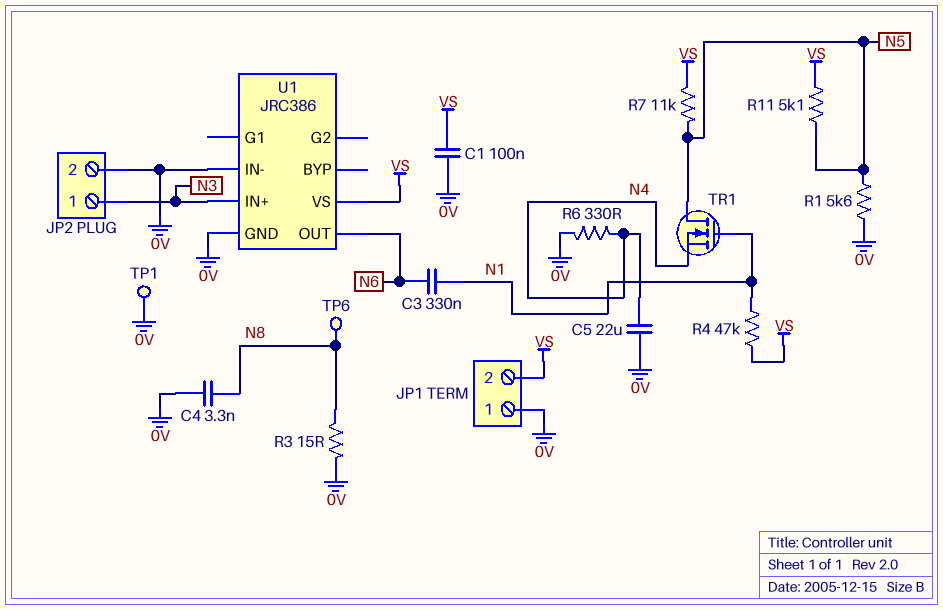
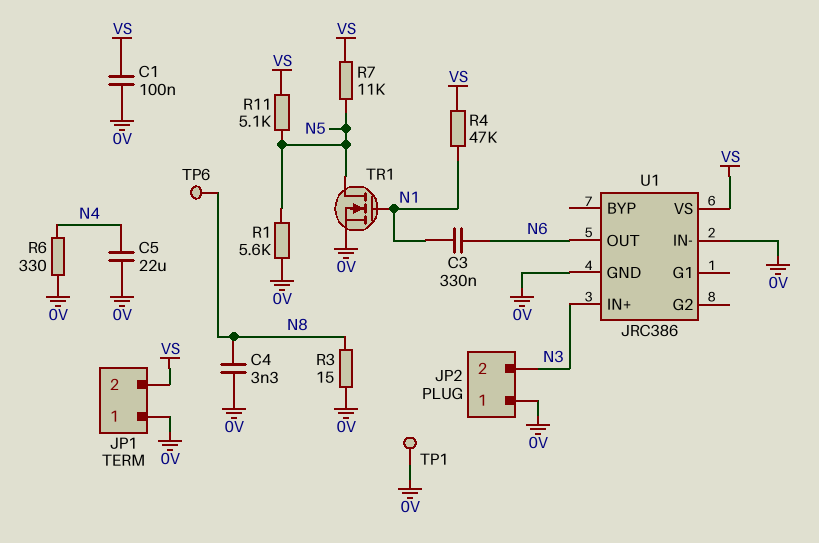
JP2 pin 1: N3 -> 0V
JP2 pin 2: 0V -> N3
TR1: NMOS (G N1, D N5, S N4) -> NMOS (G N1, D N5, S 0V)

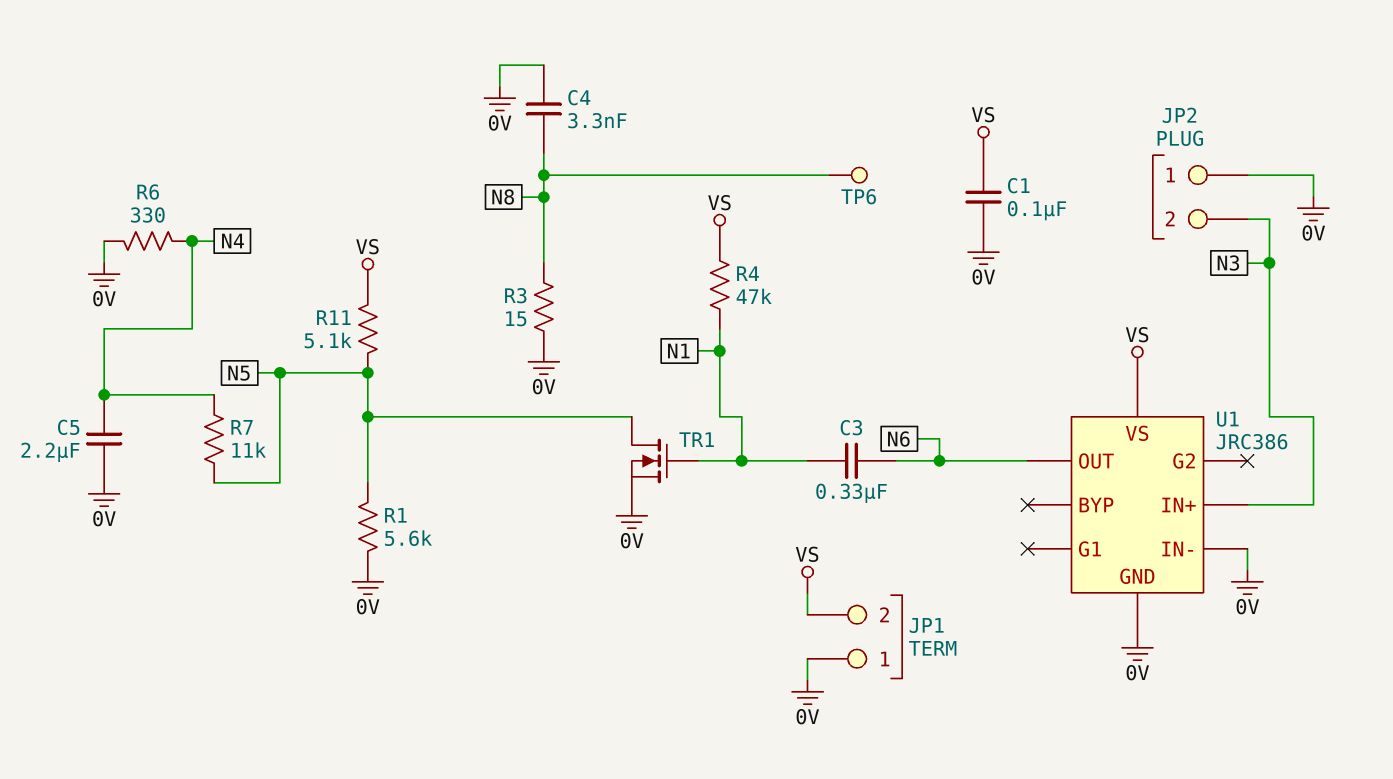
C5: 22uF (0V, N4) -> 2.2uF (0V, N4)
R7: 11k (N5, VS) -> 11k (N4, N5)
TP1: test point (0V) -> none

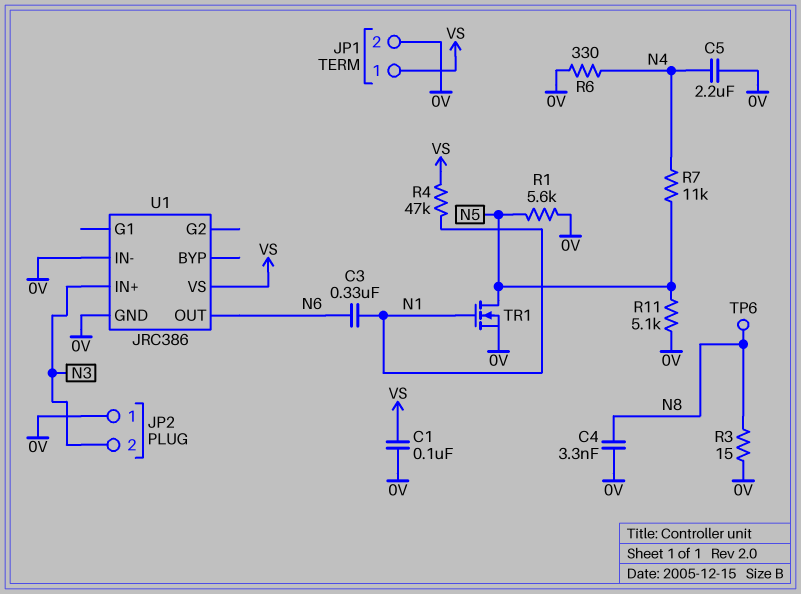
JP1 pin 1: 0V -> VS
JP1 pin 2: VS -> 0V
R11: 5.1k (N5, VS) -> 5.1k (0V, N5)

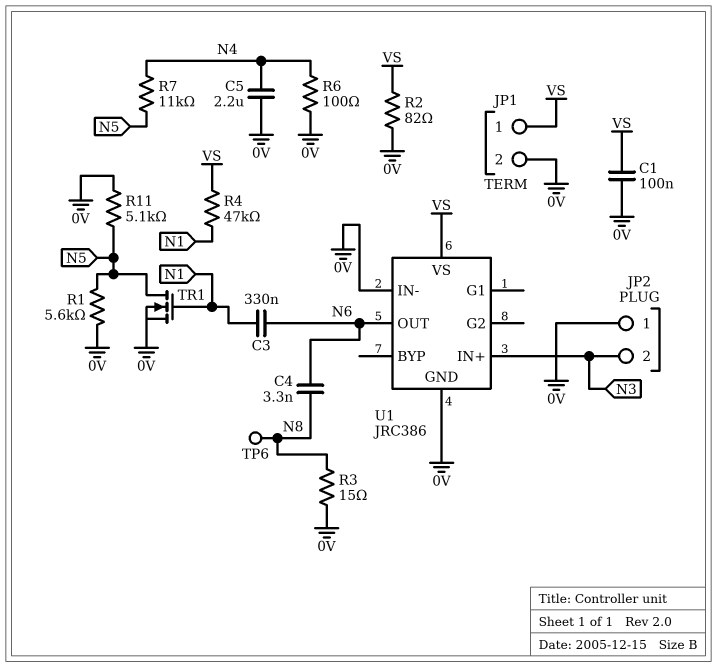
C4: 3.3nF (0V, N8) -> 3.3nF (N6, N8)
R2: none -> 82 (0V, VS)
R6: 330 (0V, N4) -> 100 (0V, N4)

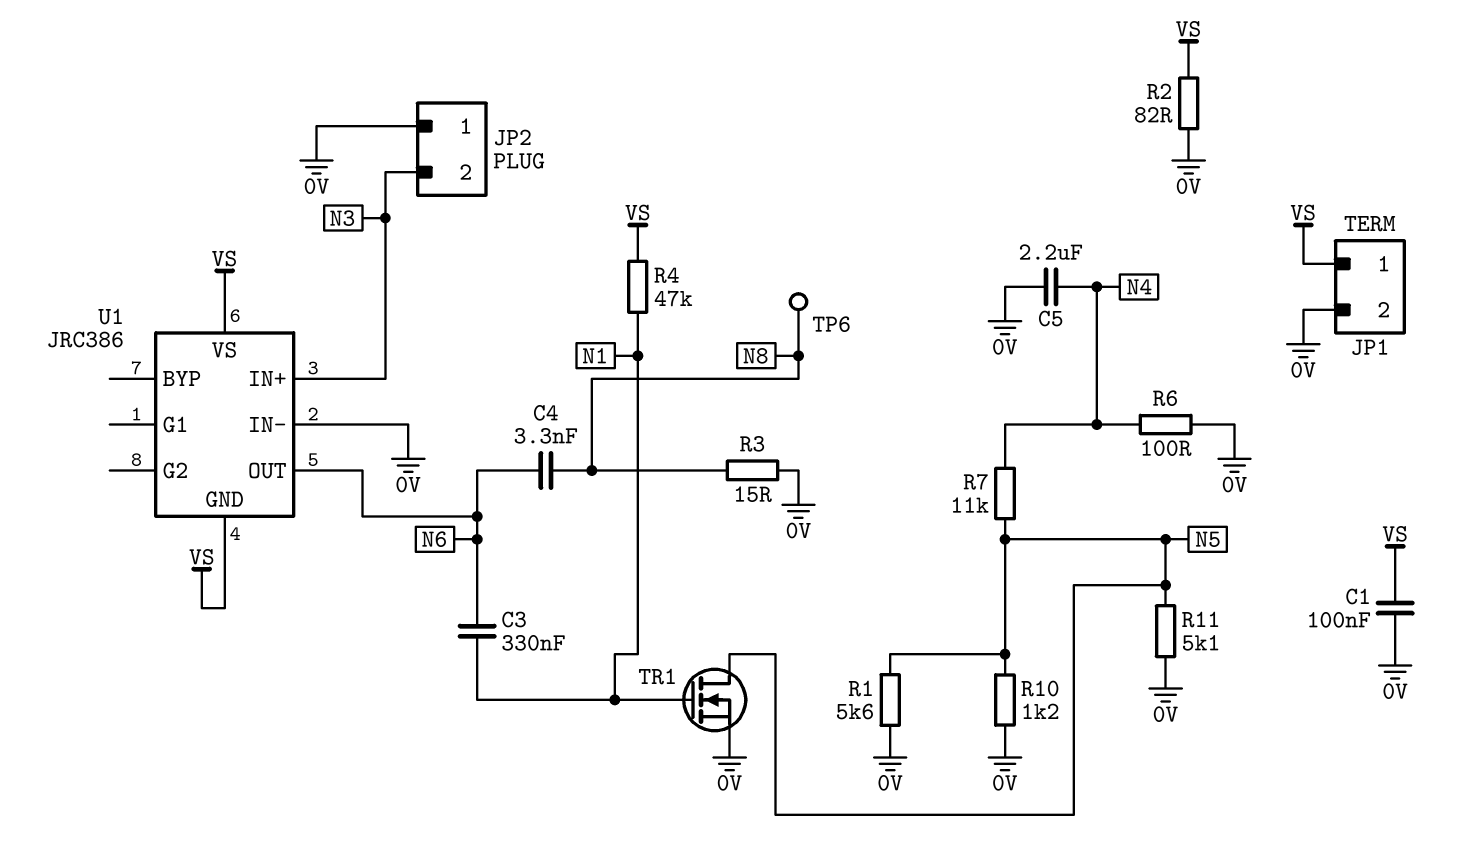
R10: none -> 1.2k (0V, N5)
U1 pin GND: 0V -> VS

